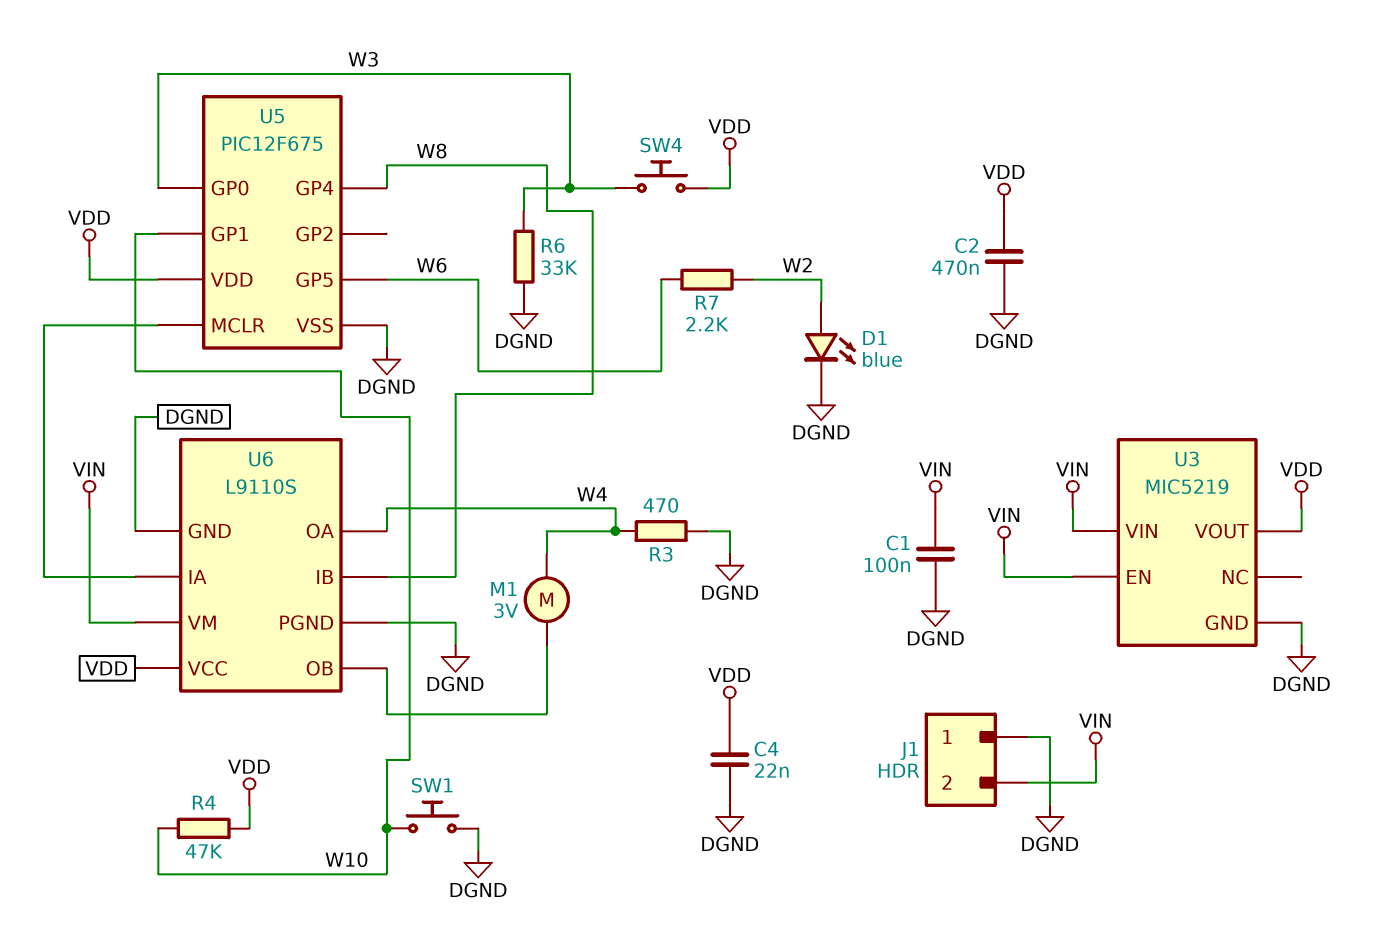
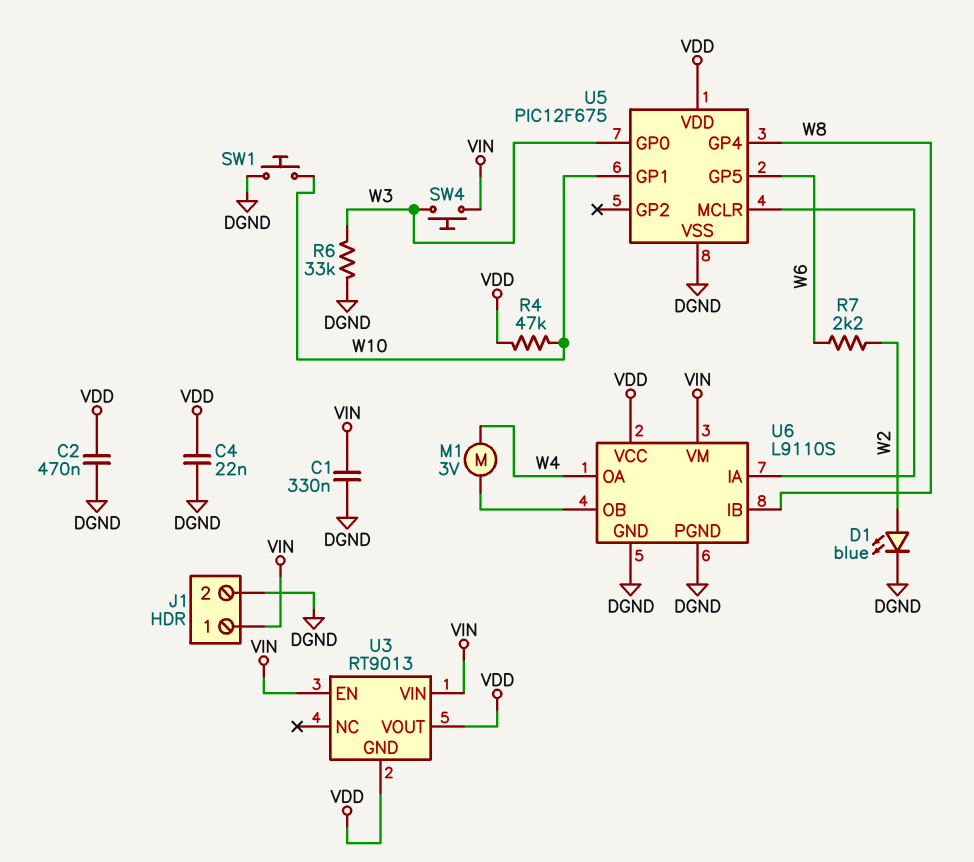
C1: 100nF (DGND, VIN) -> 330nF (DGND, VIN)
J1 pin 1: DGND -> VIN
J1 pin 2: VIN -> DGND
R3: 470 (DGND, W4) -> none
SW4: button (VDD, W3) -> button (VIN, W3)
U3: MIC5219 -> RT9013
U3 pin GND: DGND -> VDD

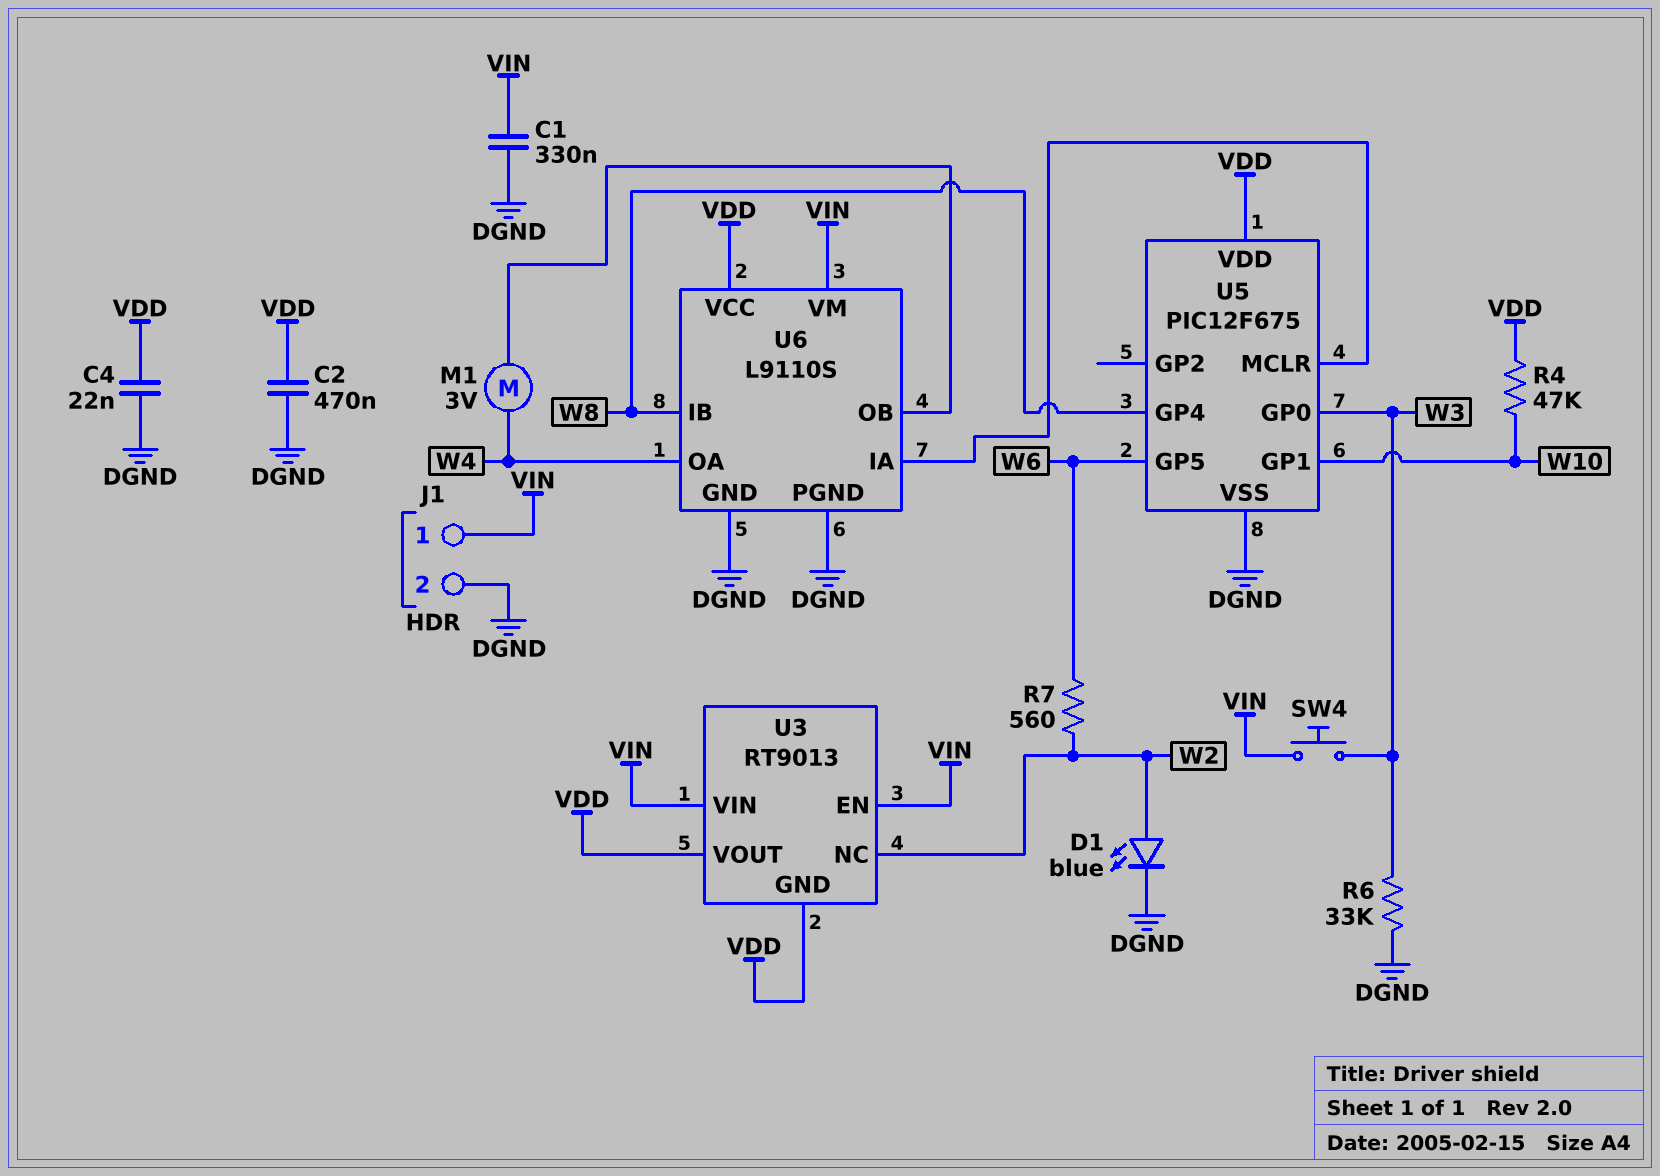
R7: 2.2k (W2, W6) -> 560 (W2, W6)
SW1: button (DGND, W10) -> none
U3 pin NC: none -> W2

